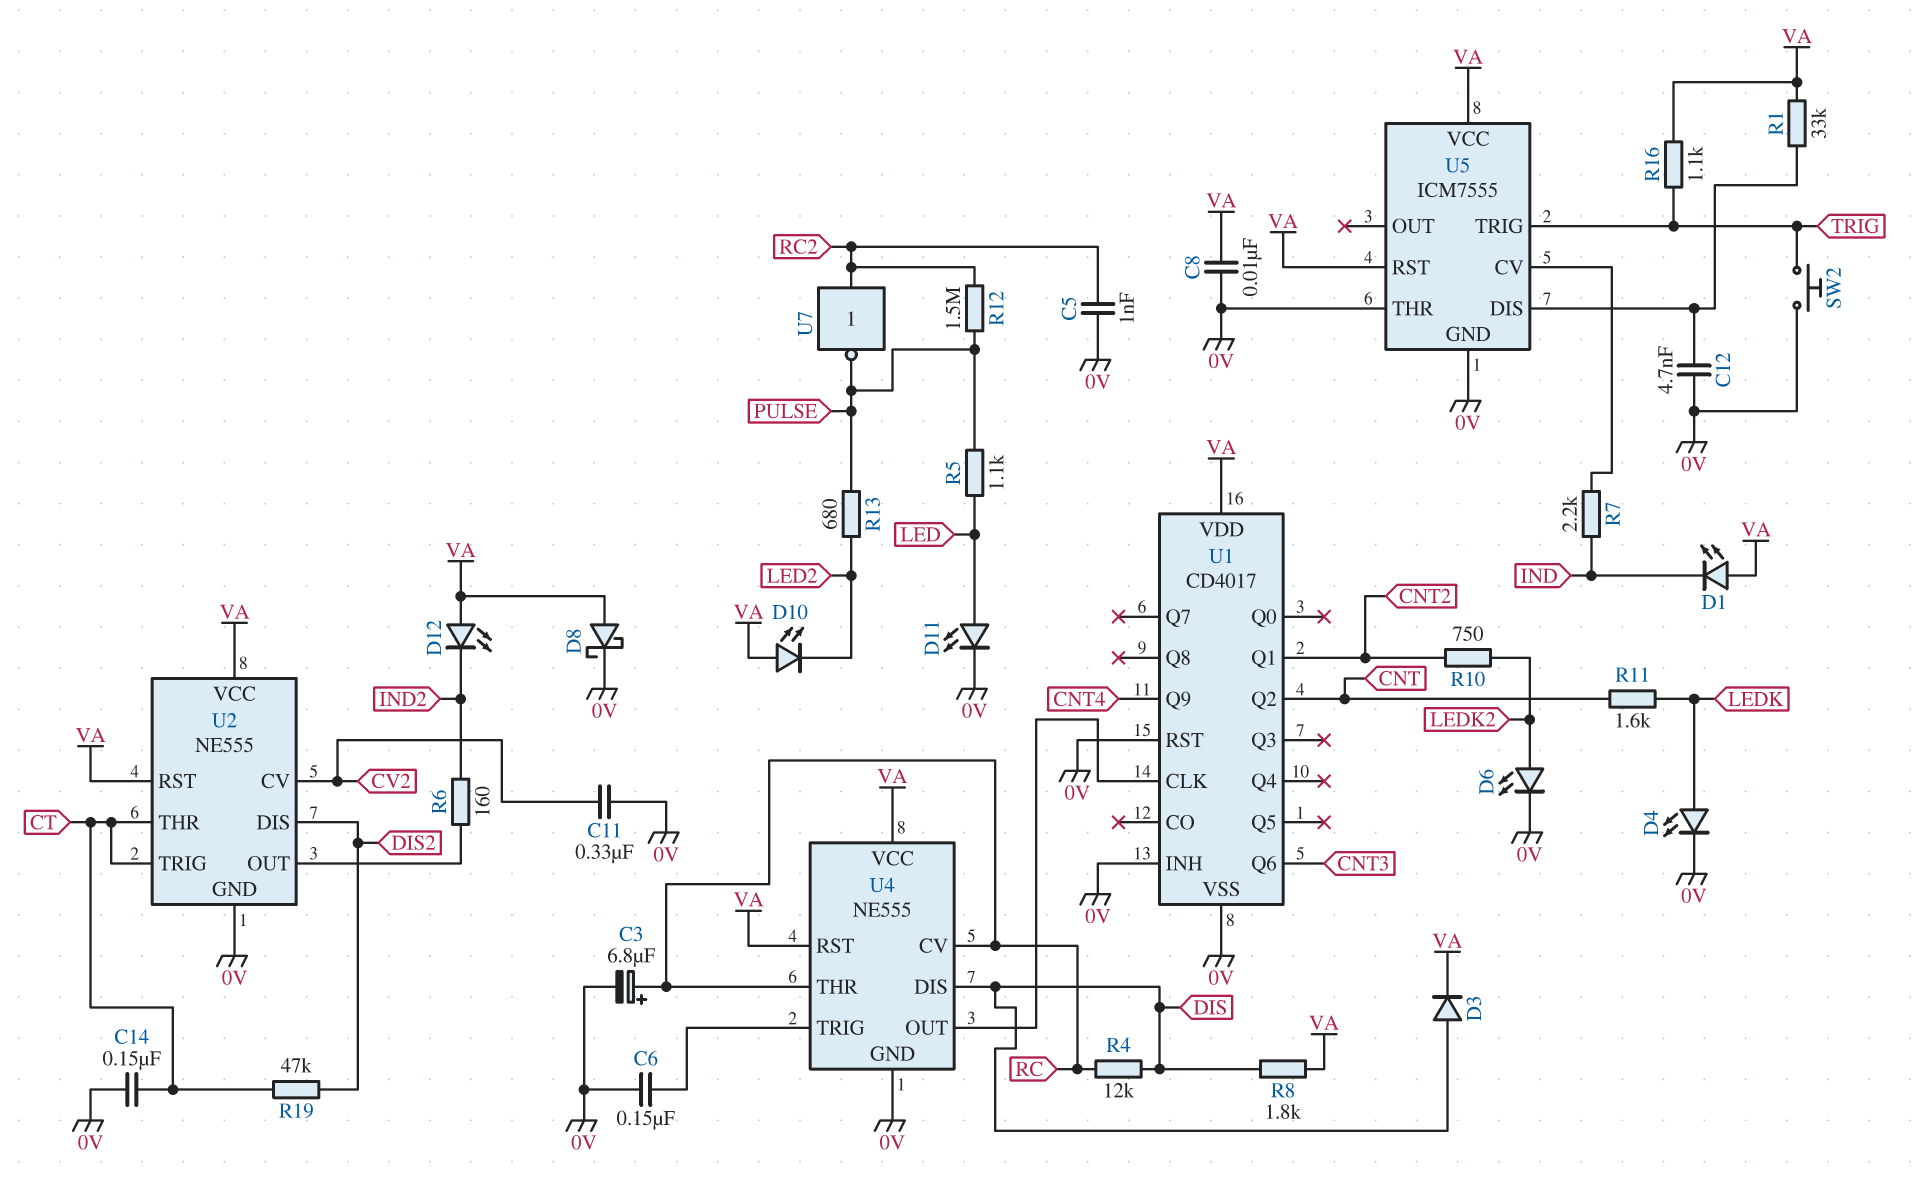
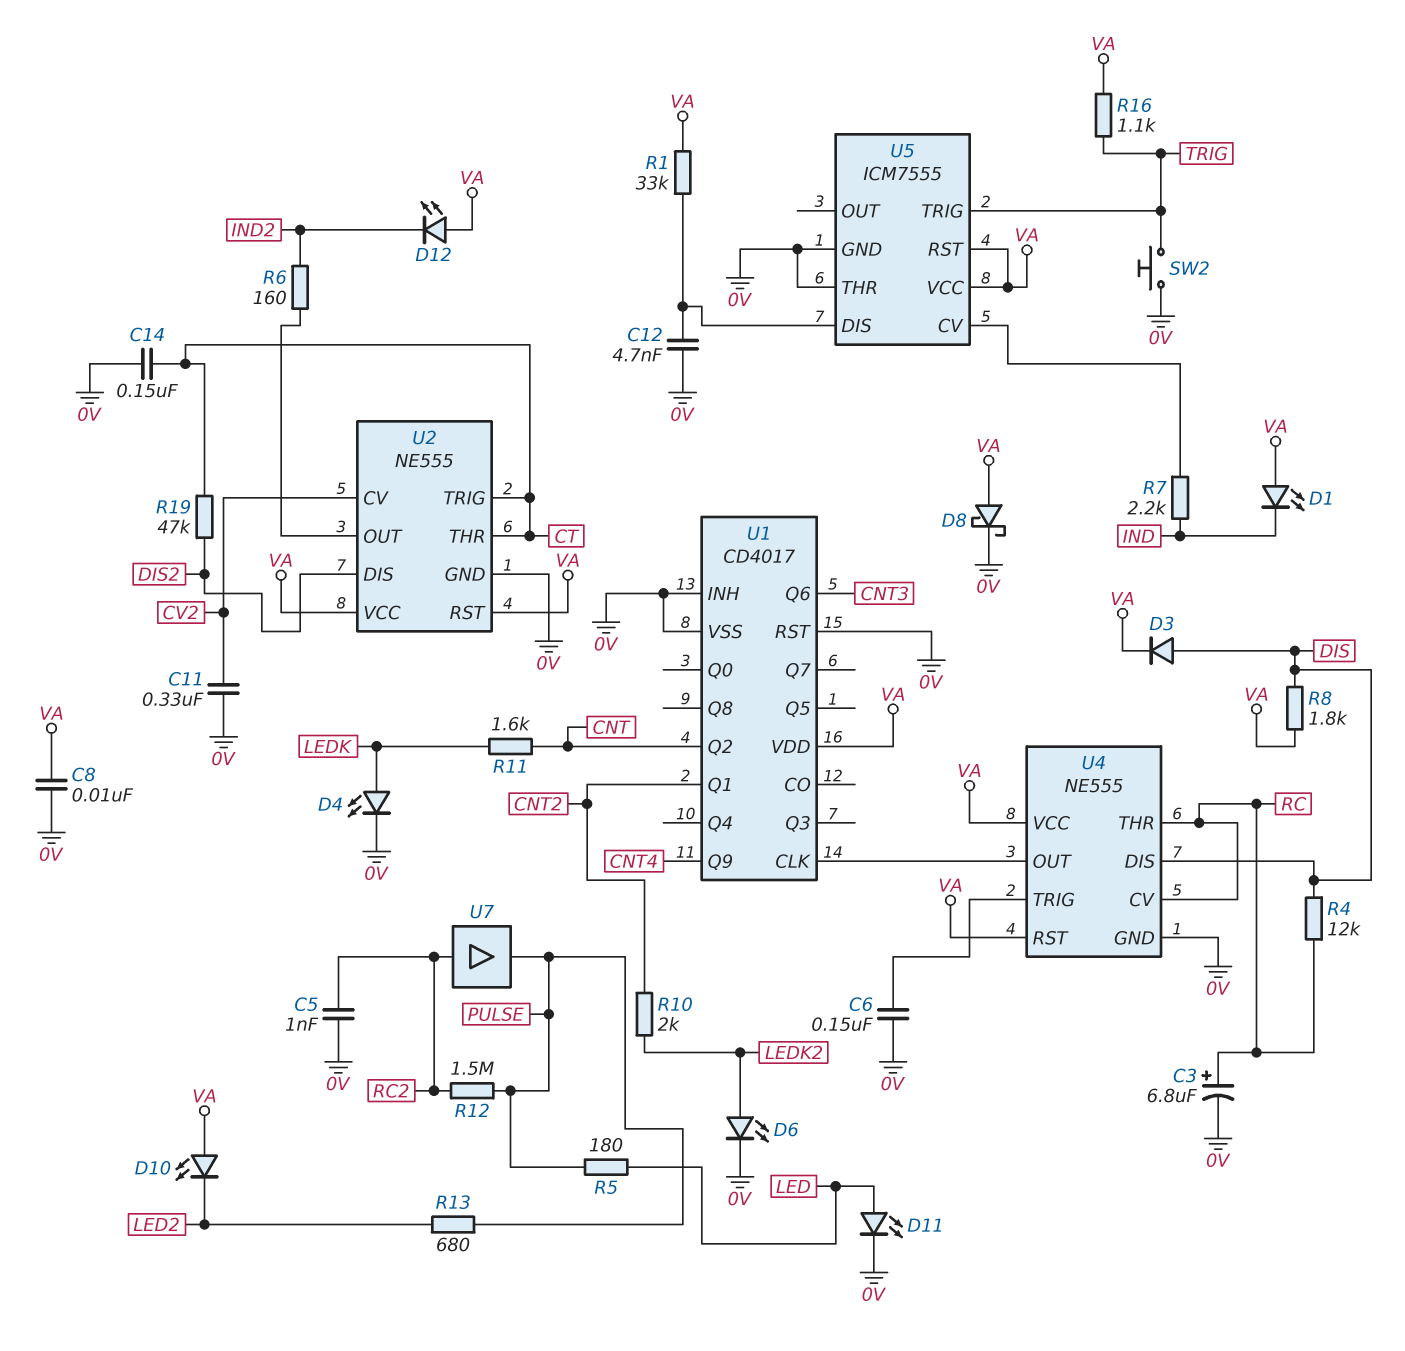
R5: 1.1k (LED, PULSE) -> 180 (LED, PULSE)
R10: 750 (CNT2, LEDK2) -> 2k (CNT2, LEDK2)
U7: NOT (in RC2, out PULSE) -> buffer (in RC2, out PULSE)

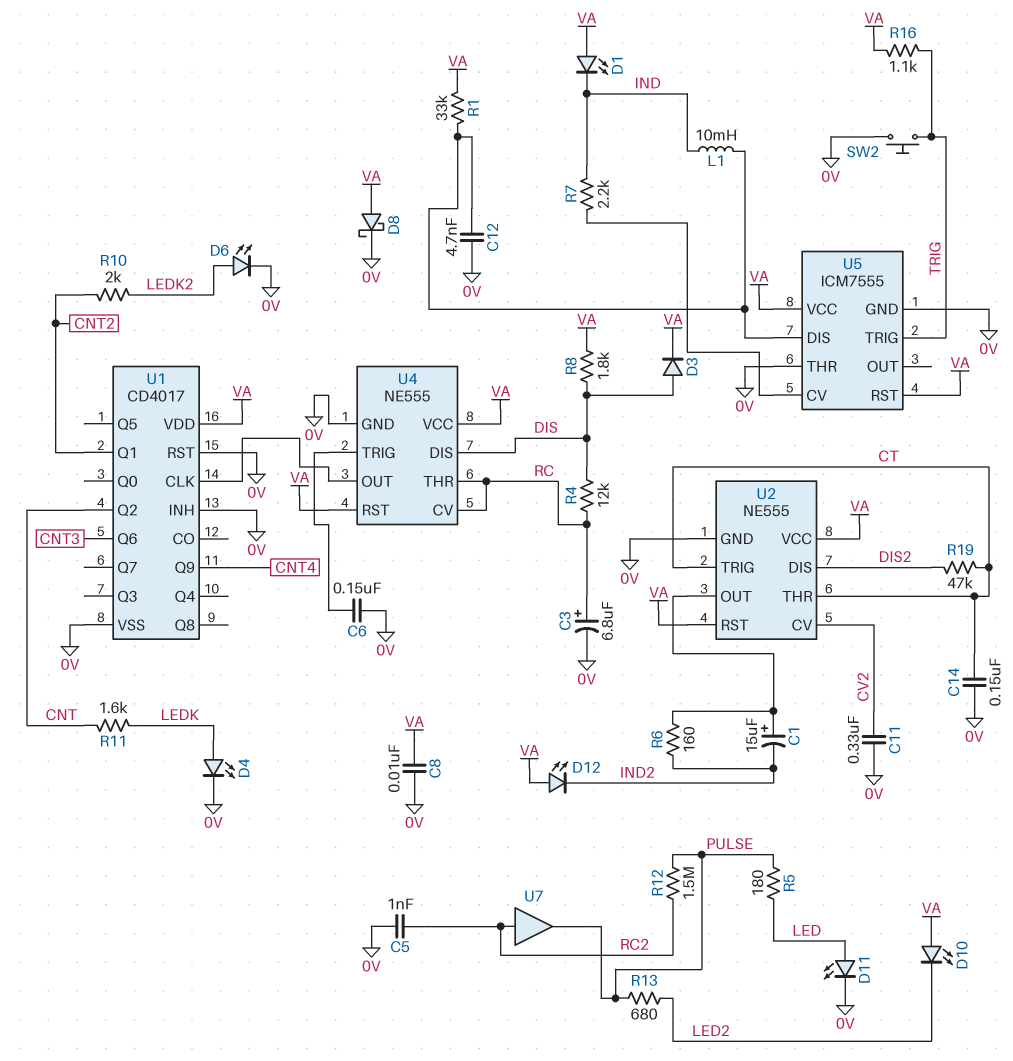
C1: none -> 15uF (plus U2/OUT, minus IND2)
L1: none -> 10mH (IND, U5/DIS)

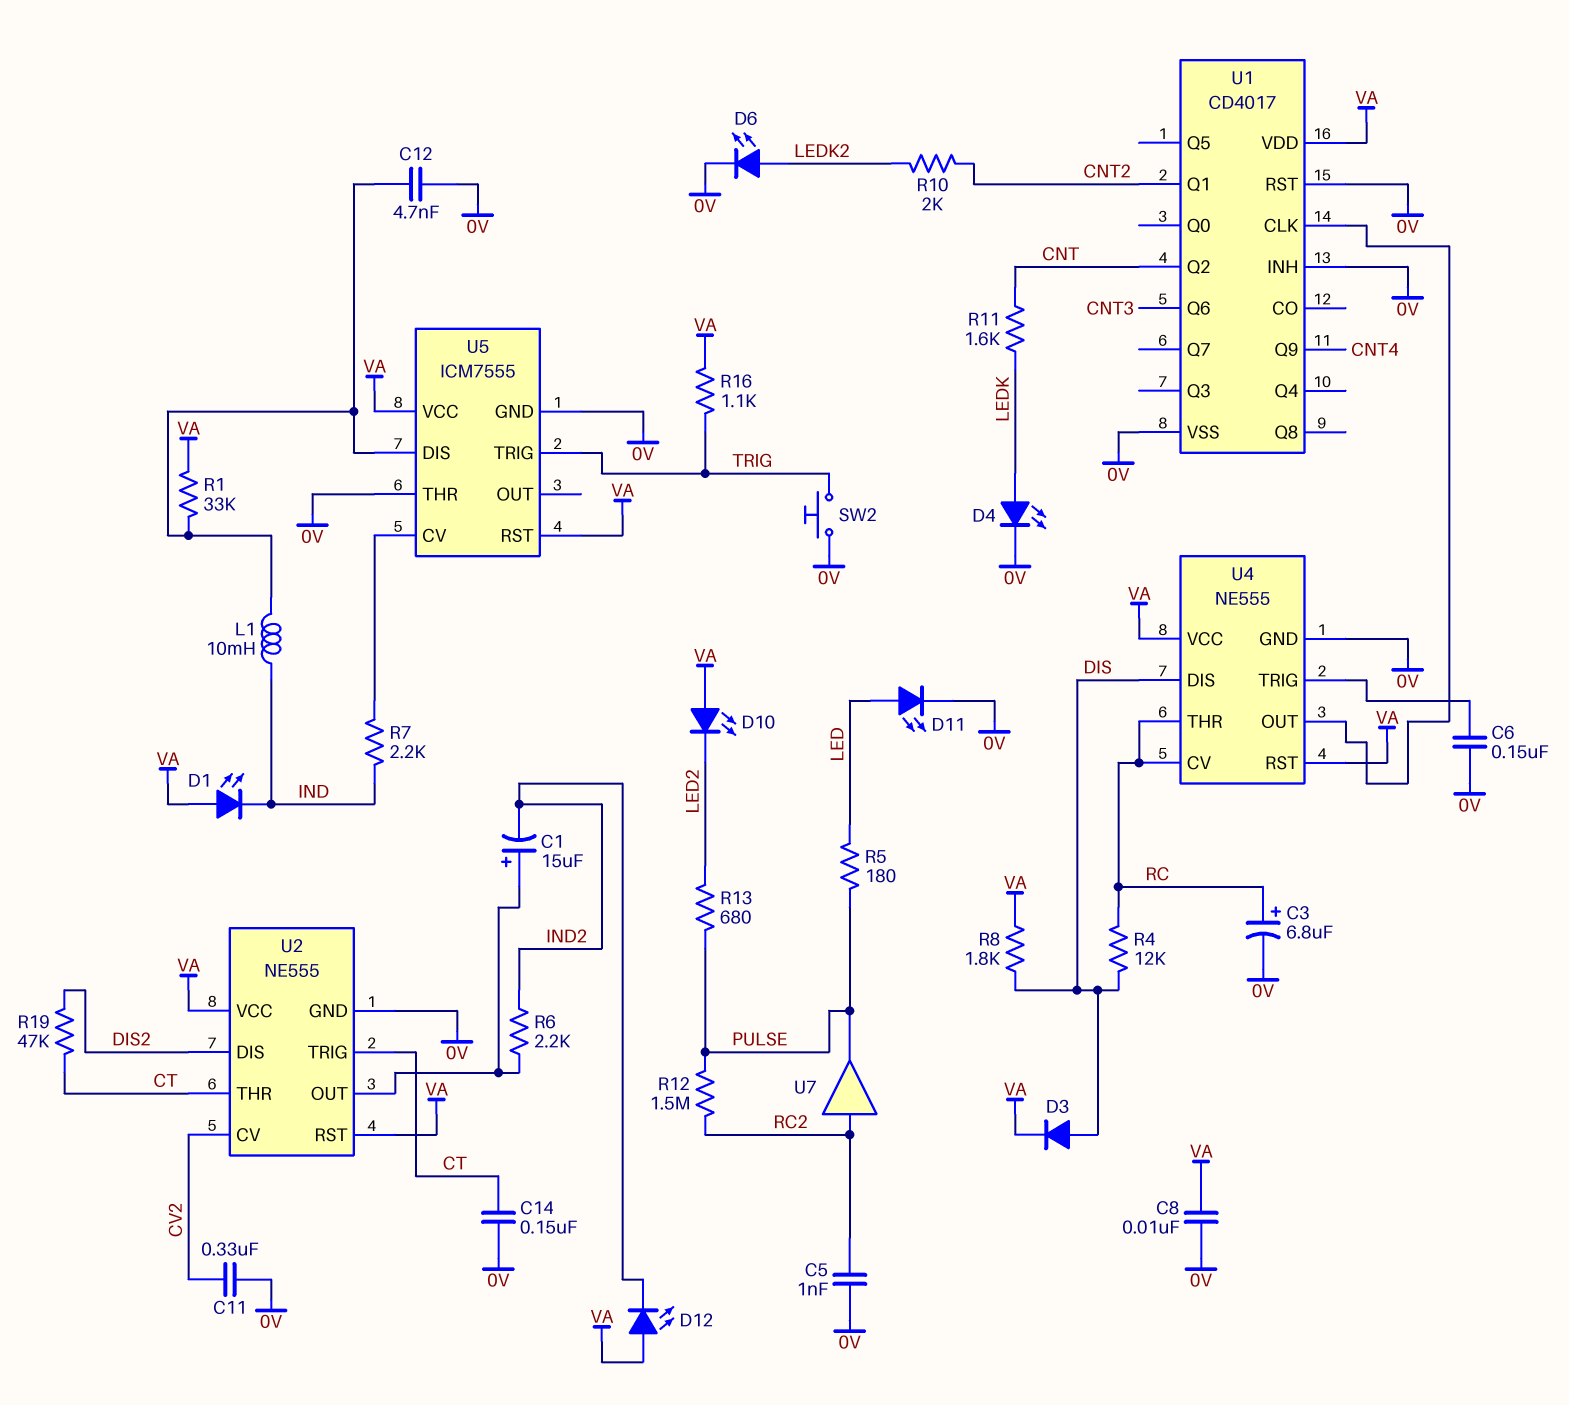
D8: schottky (A VA, K 0V) -> none
R6: 160 (IND2, U2/OUT) -> 2.2k (IND2, U2/OUT)

